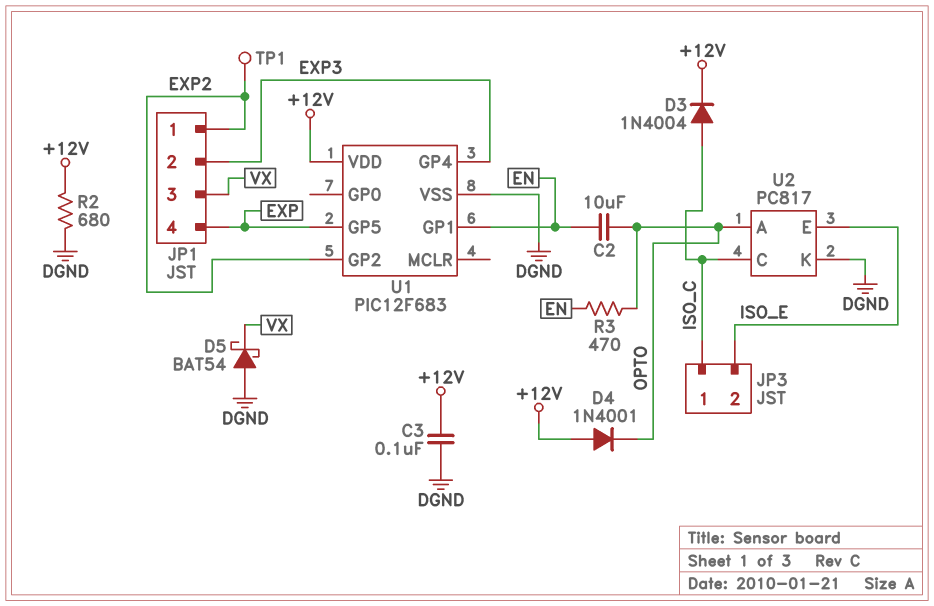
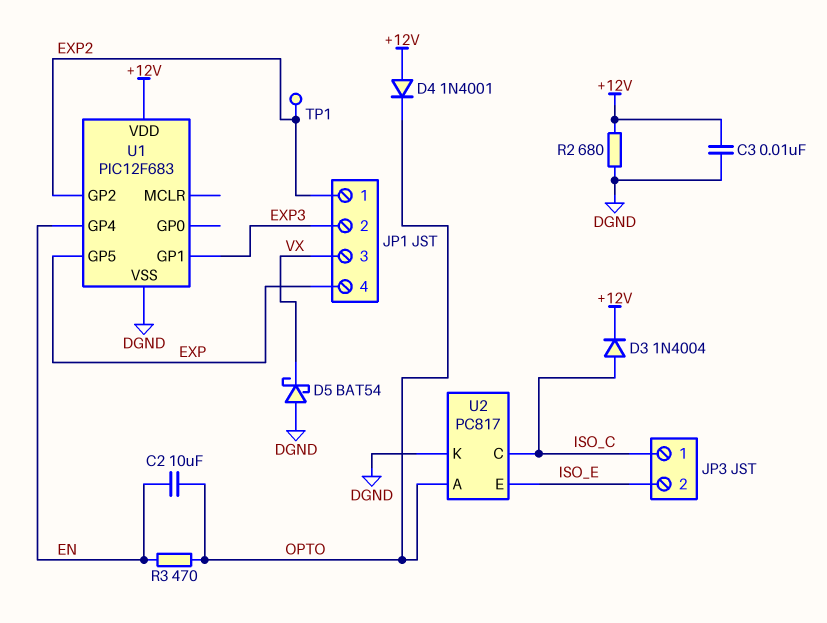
C3: 100nF (+12V, DGND) -> 10nF (+12V, DGND)
U1 pin GP1: EN -> EXP3
U1 pin GP4: EXP3 -> EN

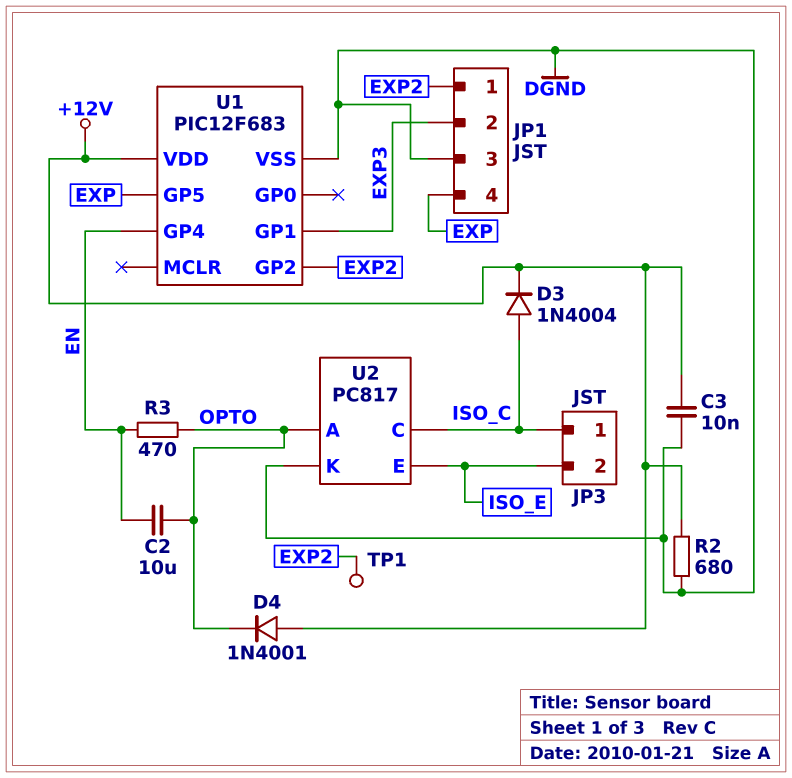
D5: schottky BAT54 (A DGND, K VX) -> none
JP1 pin 3: VX -> DGND

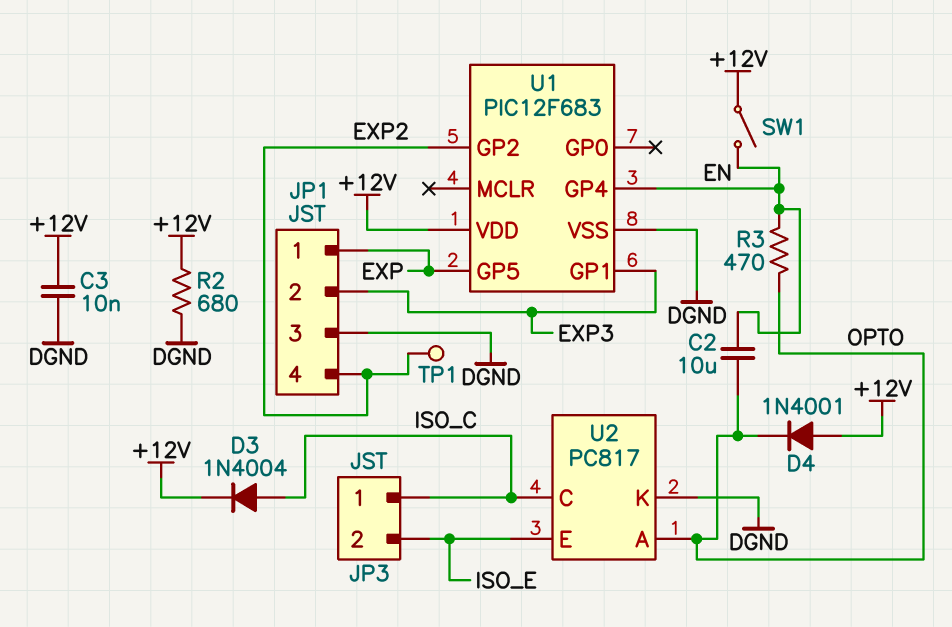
JP1 pin 1: EXP2 -> EXP
JP1 pin 4: EXP -> EXP2
SW1: none -> switch (+12V, EN)

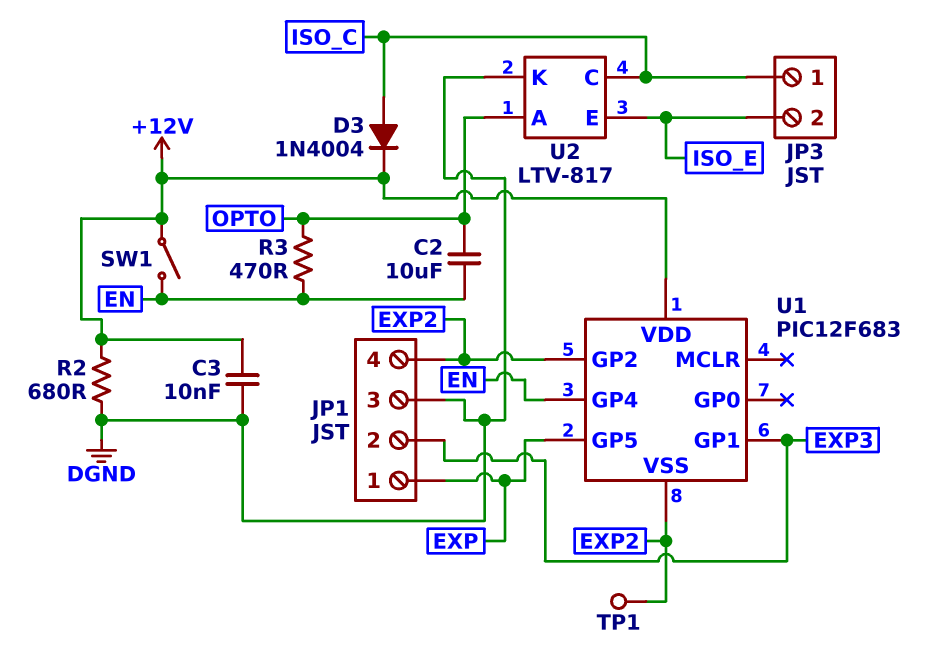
D4: diode 1N4001 (A +12V, K OPTO) -> none
U1 pin VSS: DGND -> EXP2
U2: PC817 -> LTV-817

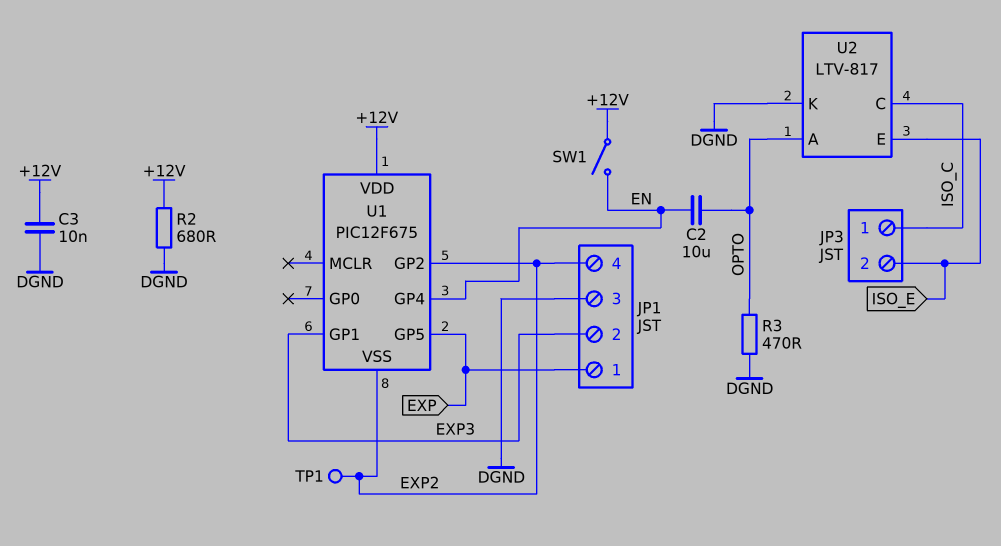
D3: diode 1N4004 (A ISO_C, K +12V) -> none
R3: 470 (EN, OPTO) -> 470 (DGND, OPTO)
U1: PIC12F683 -> PIC12F675

